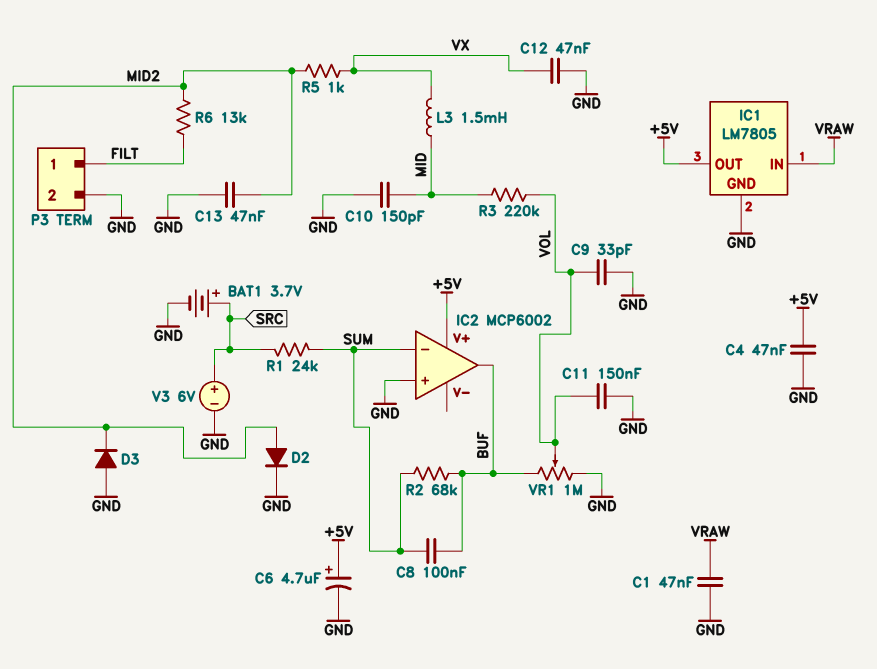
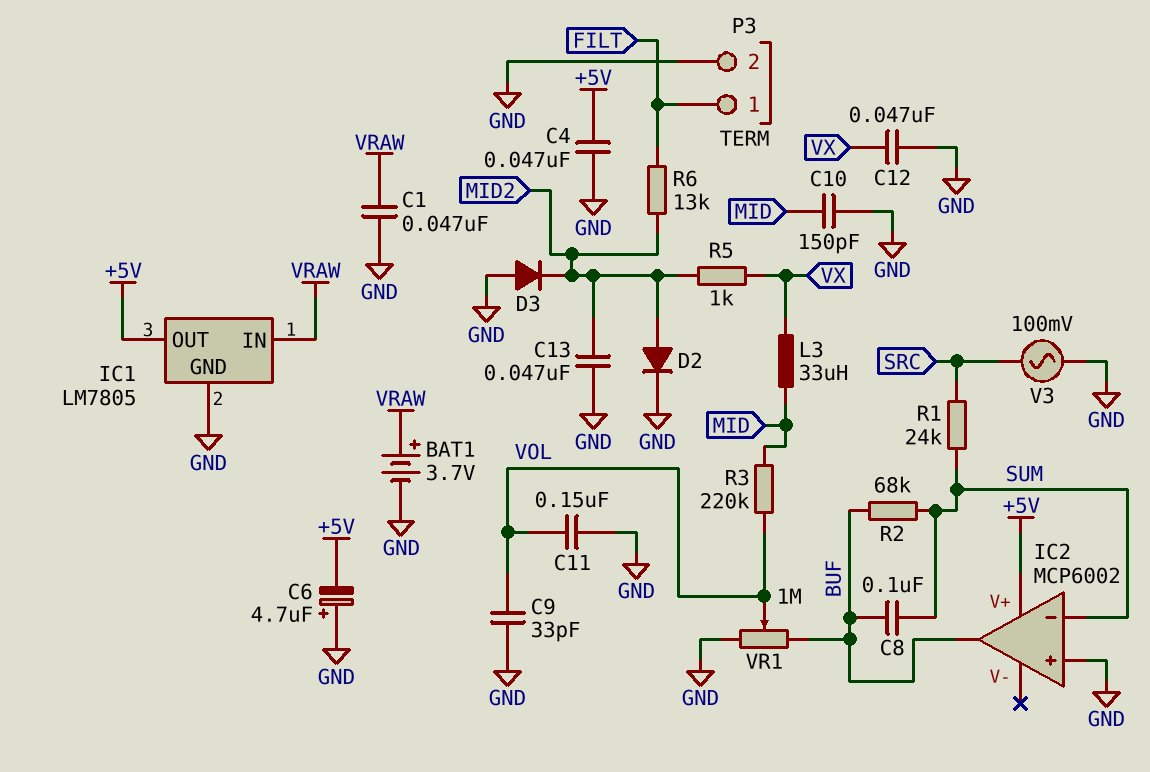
BAT1: 3.7V (plus SRC, minus GND) -> 3.7V (plus VRAW, minus GND)
C6: 4.7uF (plus +5V, minus GND) -> 4.7uF (plus GND, minus +5V)
L3: 1.5mH (MID, VX) -> 33uH (MID, VX)
V3: 6V (plus SRC, minus GND) -> AC 100mV (GND, SRC)

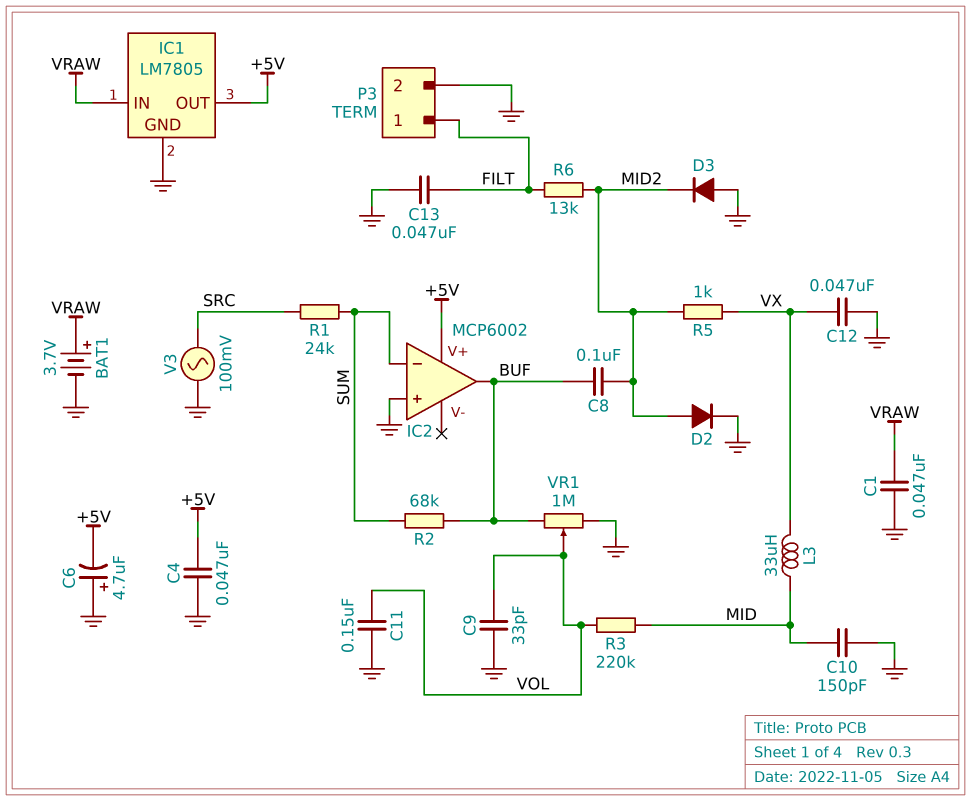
C8: 100nF (BUF, SUM) -> 100nF (BUF, MID2)
C13: 47nF (GND, MID2) -> 47nF (FILT, GND)

